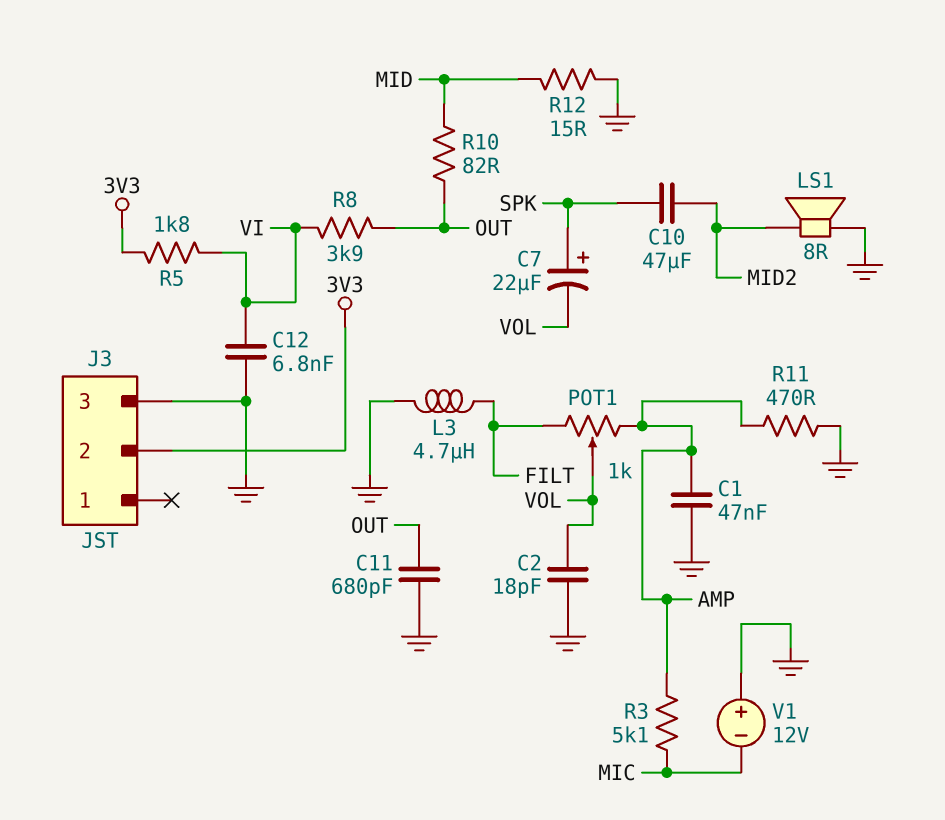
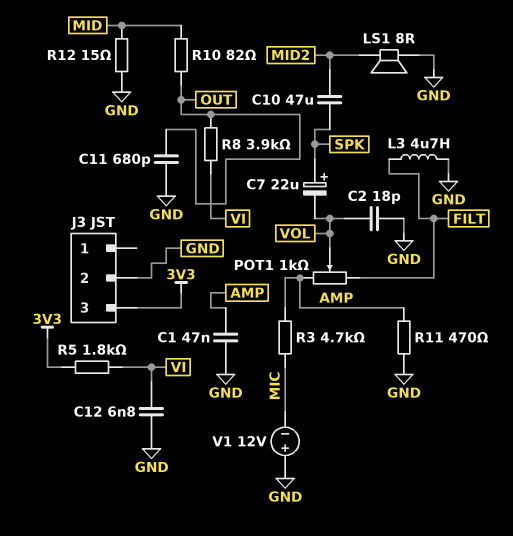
J3 pin 2: 3V3 -> GND
J3 pin 3: GND -> 3V3
R3: 5.1k (AMP, MIC) -> 4.7k (AMP, MIC)

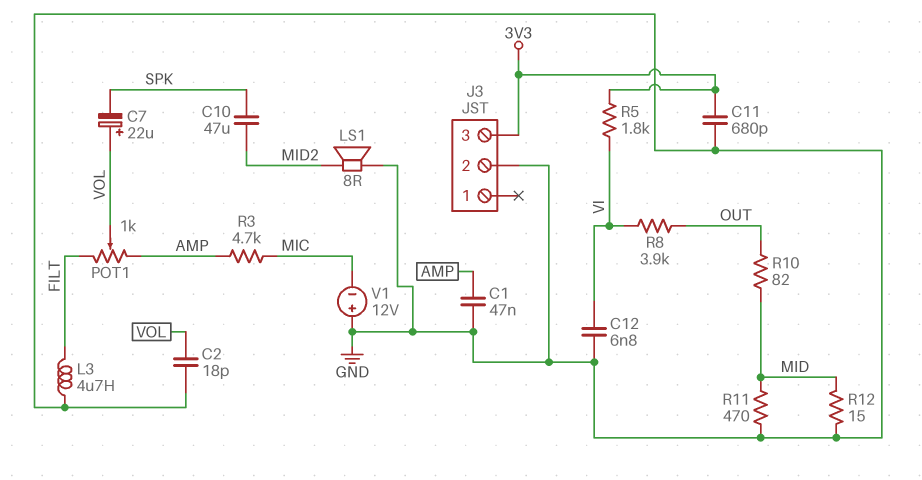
C7: 22uF (plus SPK, minus VOL) -> 22uF (plus VOL, minus SPK)
C11: 680pF (GND, OUT) -> 680pF (3V3, GND)
R11: 470 (AMP, GND) -> 470 (GND, MID)

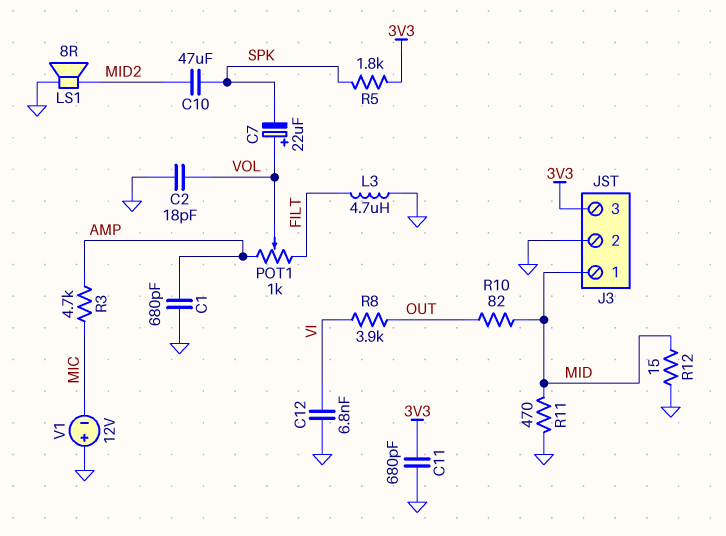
C1: 47nF (AMP, GND) -> 680pF (AMP, GND)
J3 pin 1: none -> MID
R5: 1.8k (3V3, VI) -> 1.8k (3V3, SPK)

